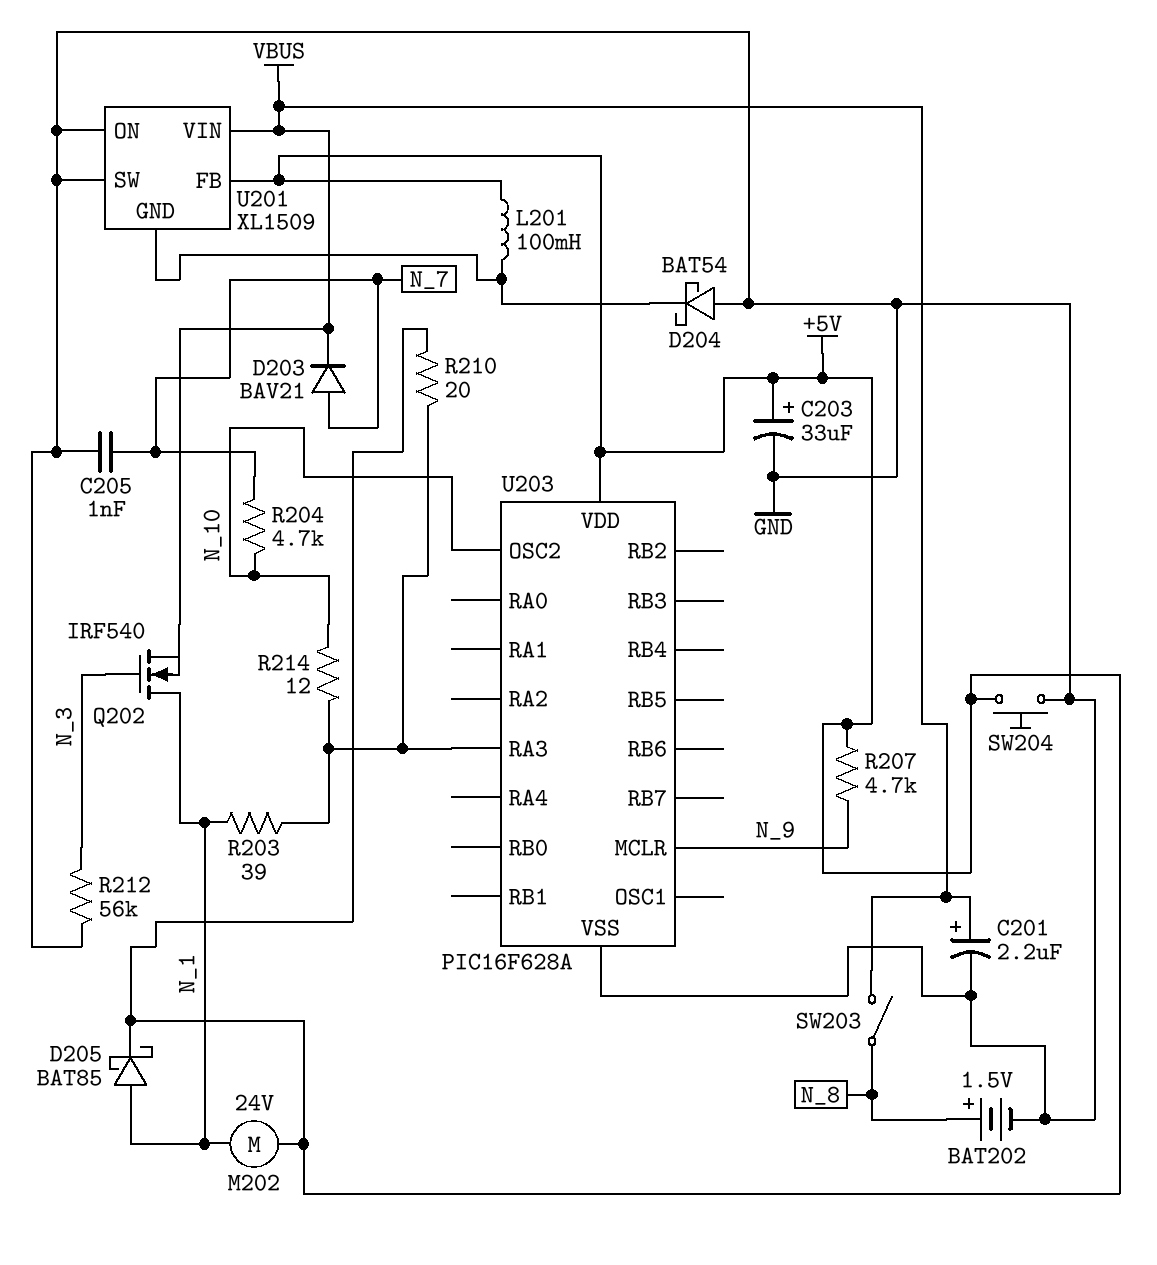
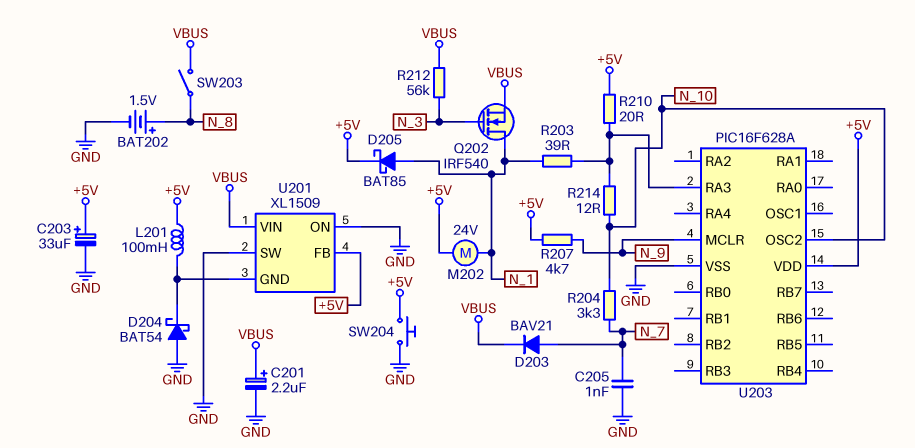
R204: 4.7k (N_7, N_10) -> 3.3k (N_7, N_10)
R212: 56k (GND, N_3) -> 56k (N_3, VBUS)

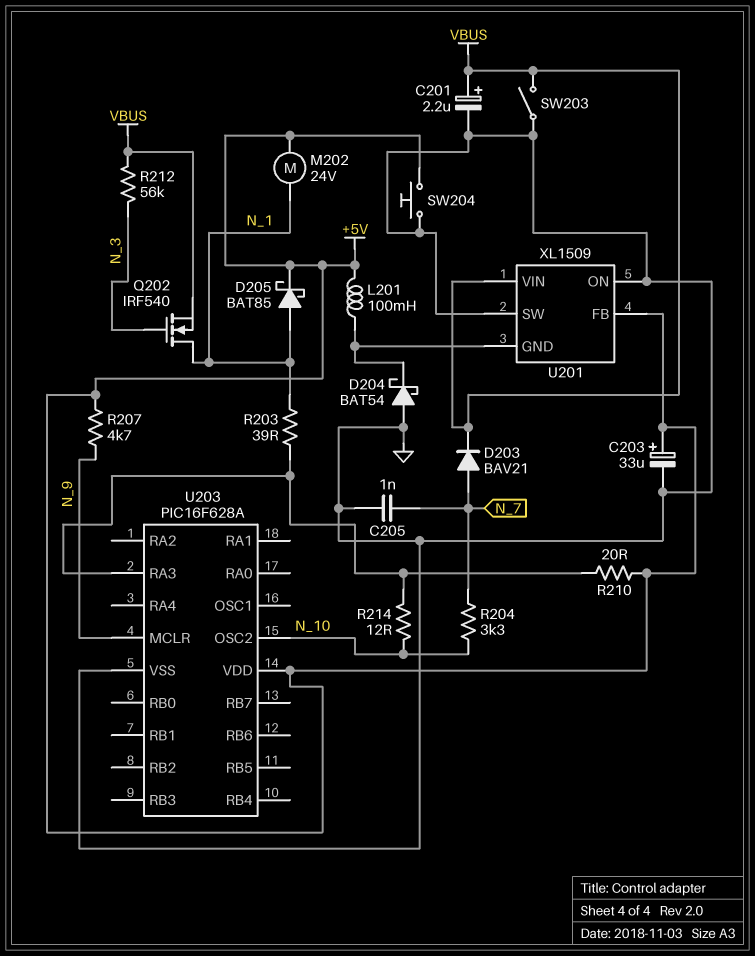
BAT202: 1.5V (plus N_8, minus GND) -> none
SW203: switch (N_8, VBUS) -> switch (GND, VBUS)

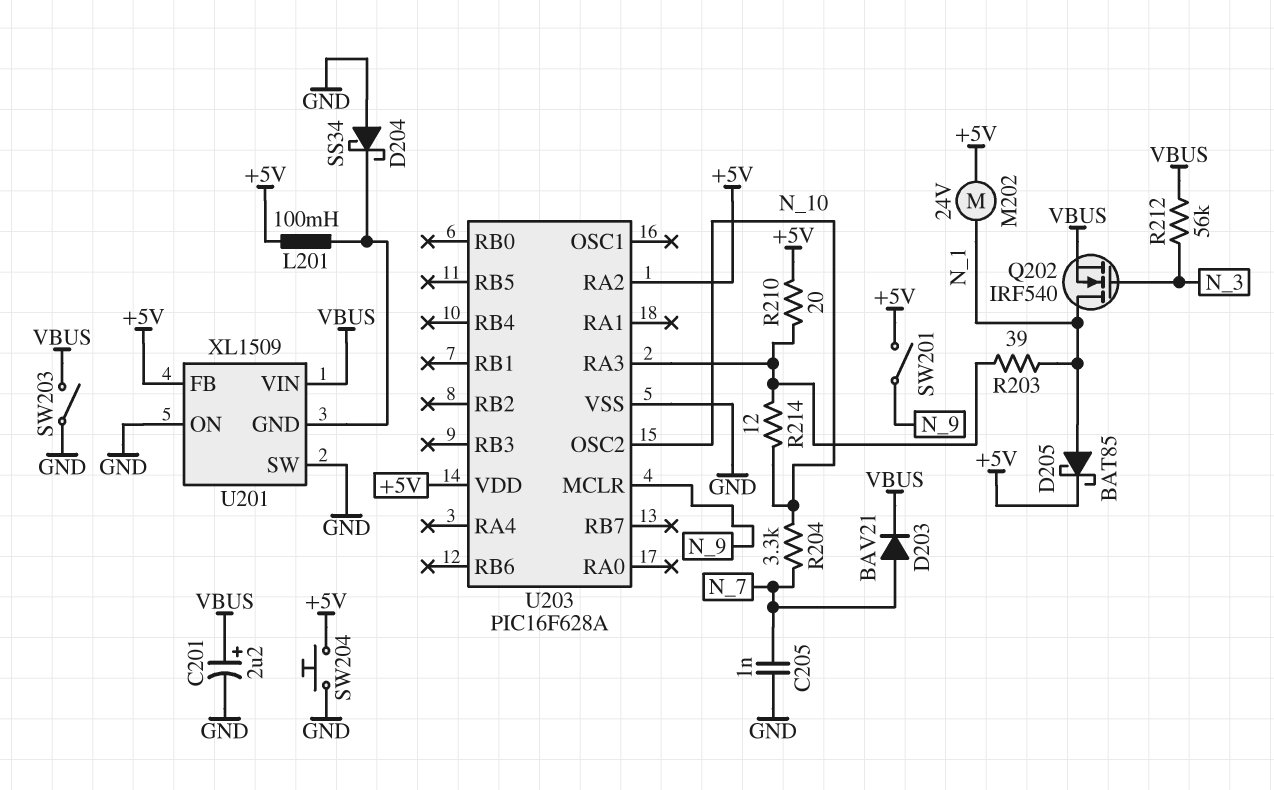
C203: 33uF (plus +5V, minus GND) -> none
D204: schottky BAT54 (A GND, K U201/GND) -> schottky SS34 (A GND, K U201/GND)
R207: 4.7k (+5V, N_9) -> none
SW201: none -> switch (+5V, N_9)
U203 pin RA2: none -> +5V

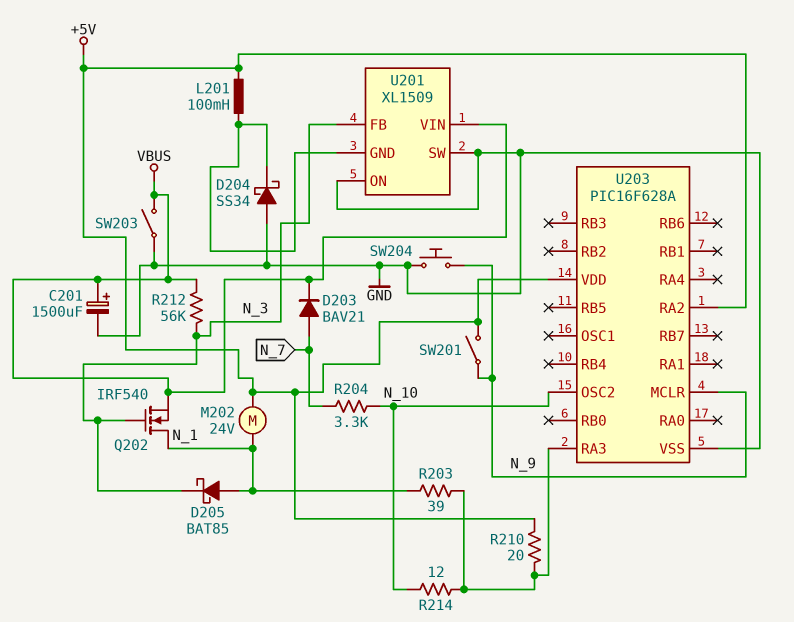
C201: 2.2uF (plus VBUS, minus GND) -> 1500uF (plus VBUS, minus GND)
C205: 1nF (GND, N_7) -> none
D205: schottky BAT85 (A N_1, K +5V) -> schottky BAT85 (A N_1, K N_3)
SW204: button (+5V, GND) -> button (GND, N_9)
U201 pin FB: +5V -> N_3

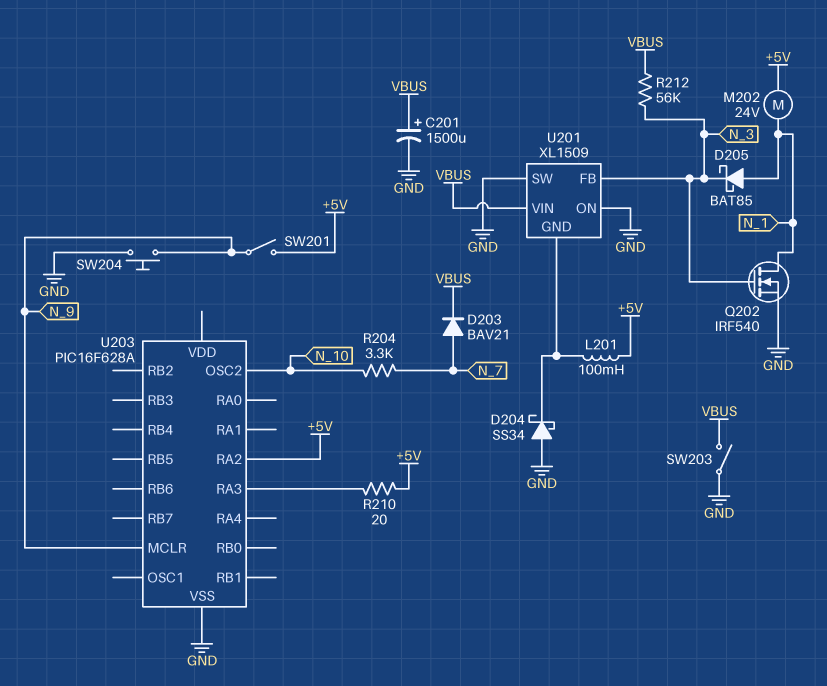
Q202: NMOS IRF540 (G N_3, D N_1, S VBUS) -> NMOS IRF540 (G N_3, D N_1, S GND)
R203: 39 (N_1, U203/RA3) -> none
R214: 12 (N_10, U203/RA3) -> none
U203 pin VDD: +5V -> none

